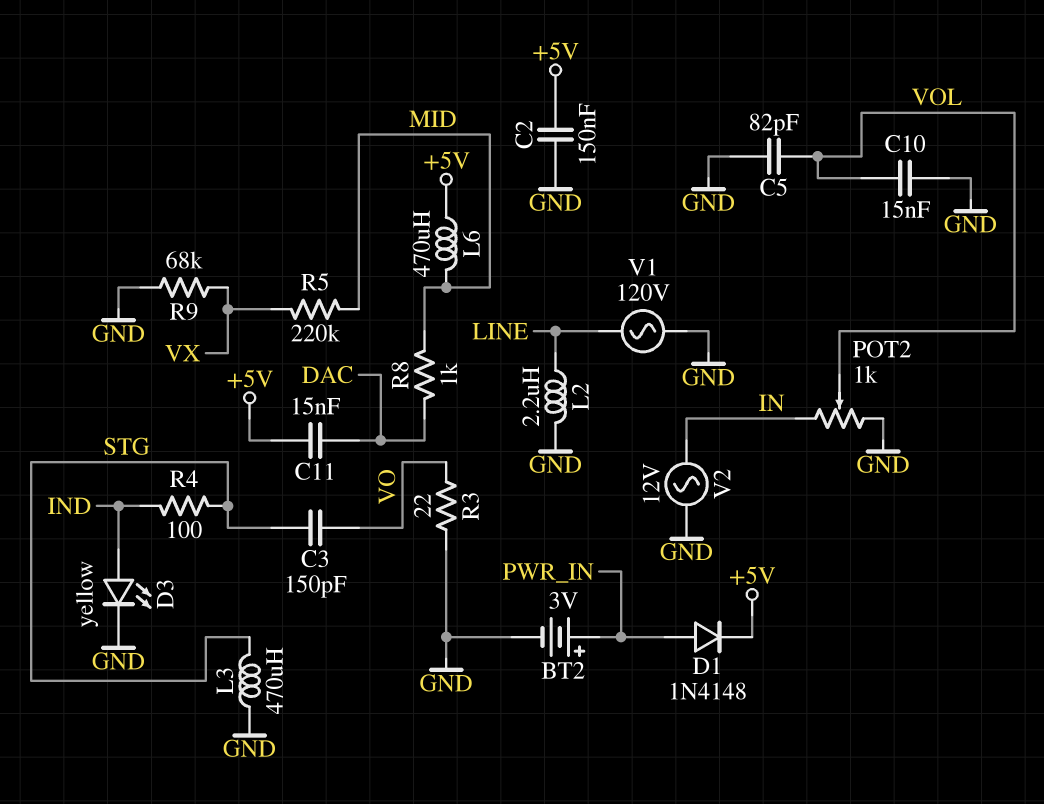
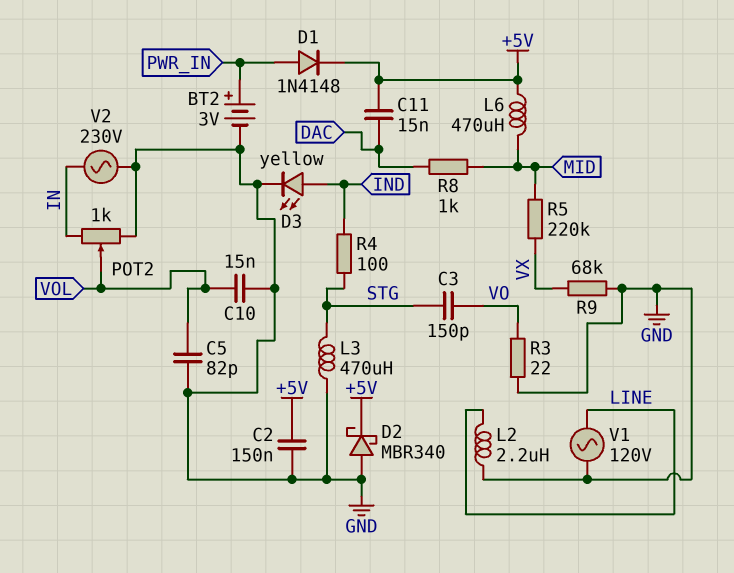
D2: none -> schottky MBR340 (A GND, K +5V)
V2: AC 12V (GND, IN) -> AC 230V (GND, IN)

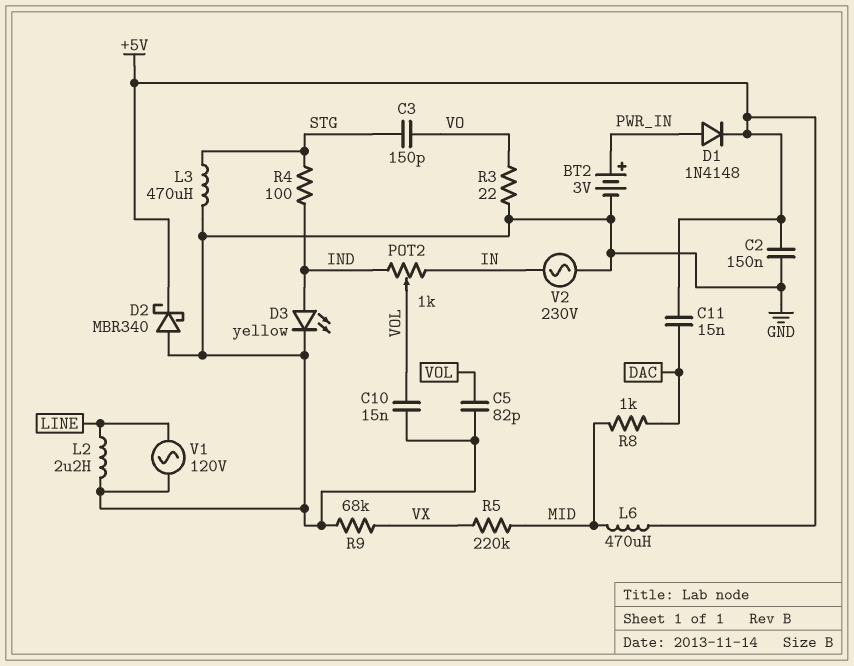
POT2: 1k (GND, IN, wiper VOL) -> 1k (IN, IND, wiper VOL)

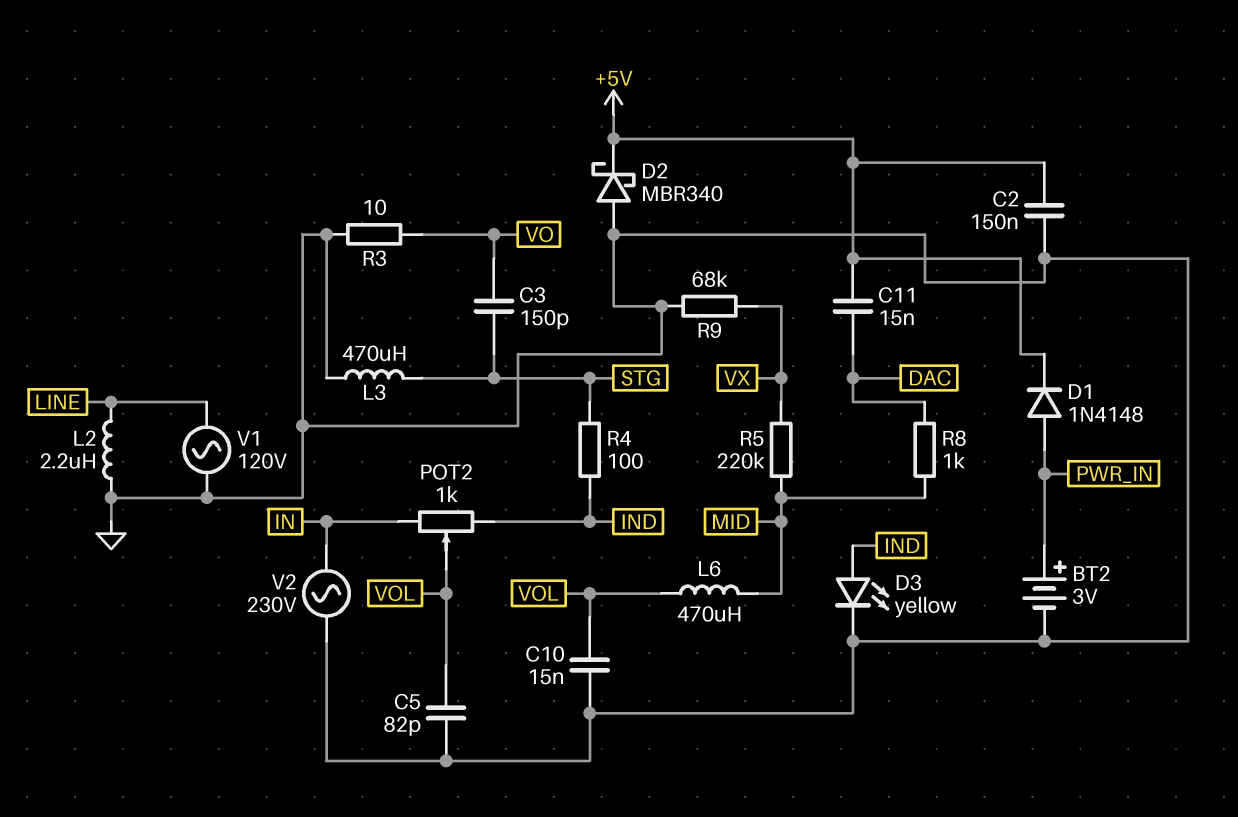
L6: 470uH (+5V, MID) -> 470uH (MID, VOL)
R3: 22 (GND, VO) -> 10 (GND, VO)

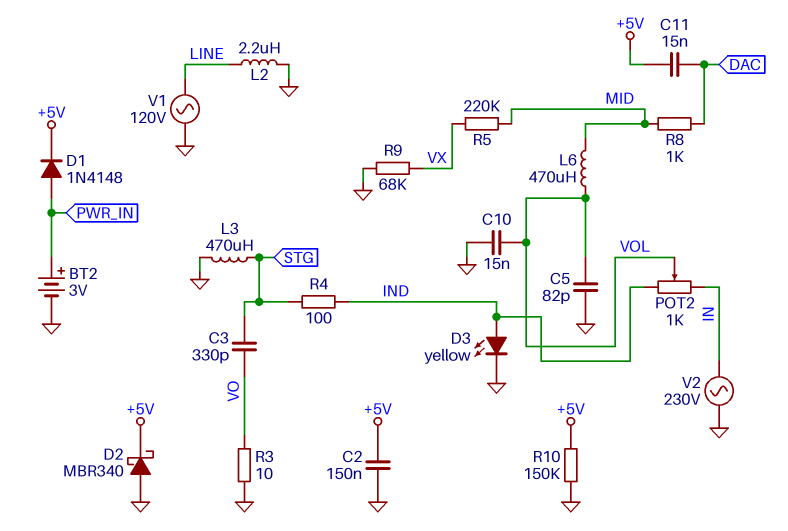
C3: 150pF (STG, VO) -> 330pF (STG, VO)
R10: none -> 150k (+5V, GND)

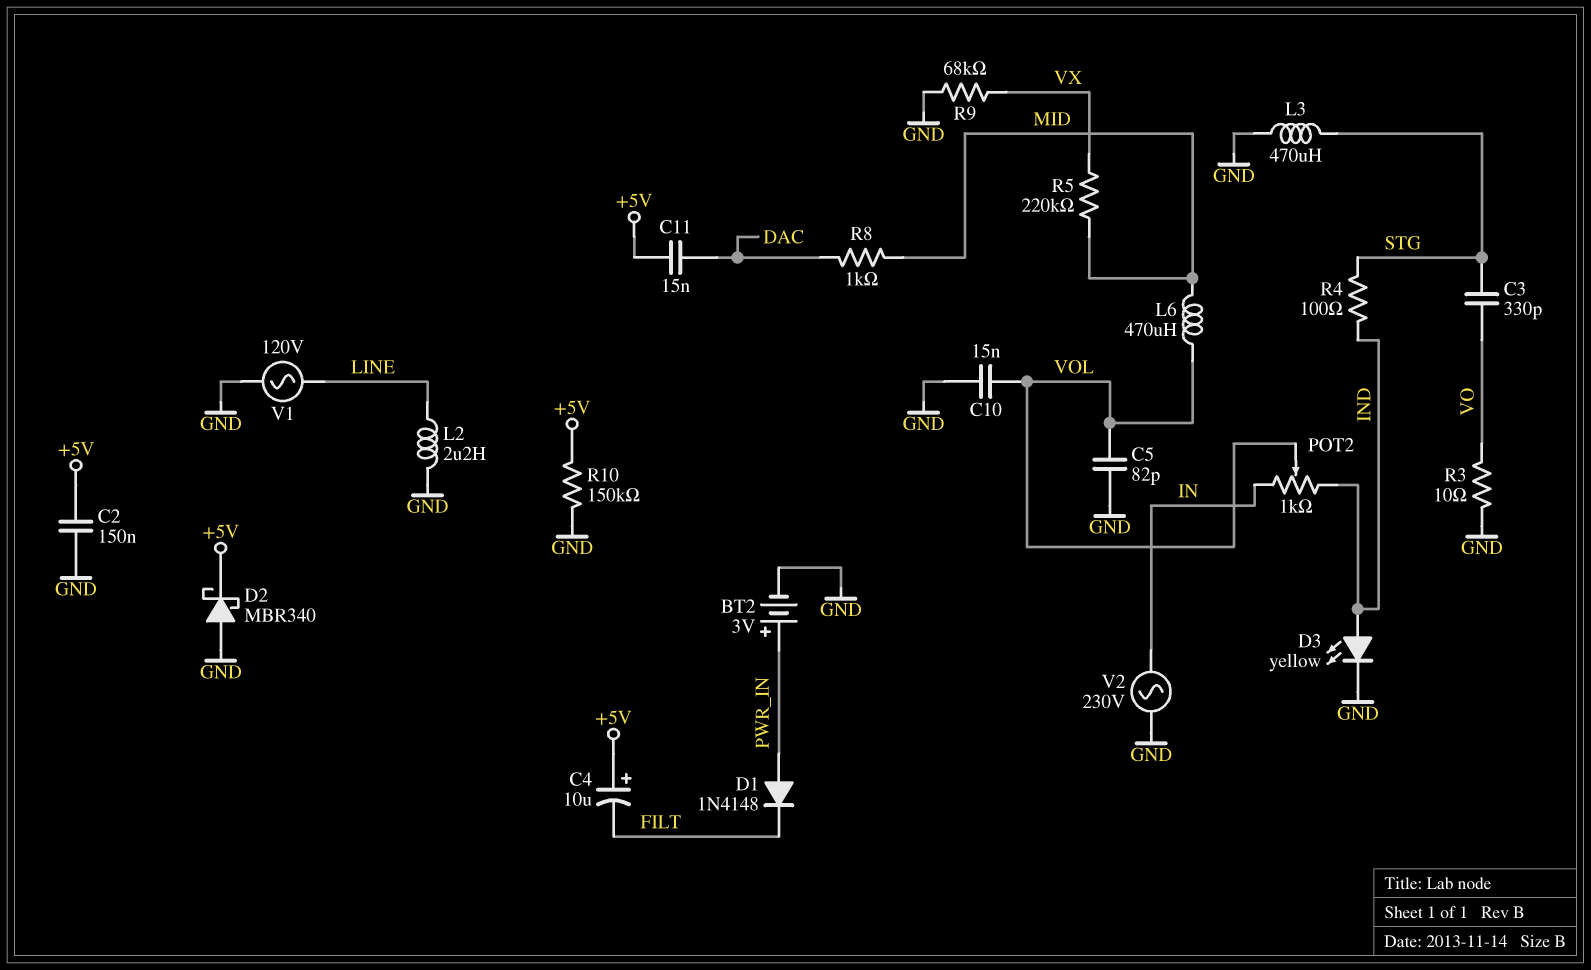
C4: none -> 10uF (plus +5V, minus FILT)
D1: diode 1N4148 (A PWR_IN, K +5V) -> diode 1N4148 (A PWR_IN, K FILT)

